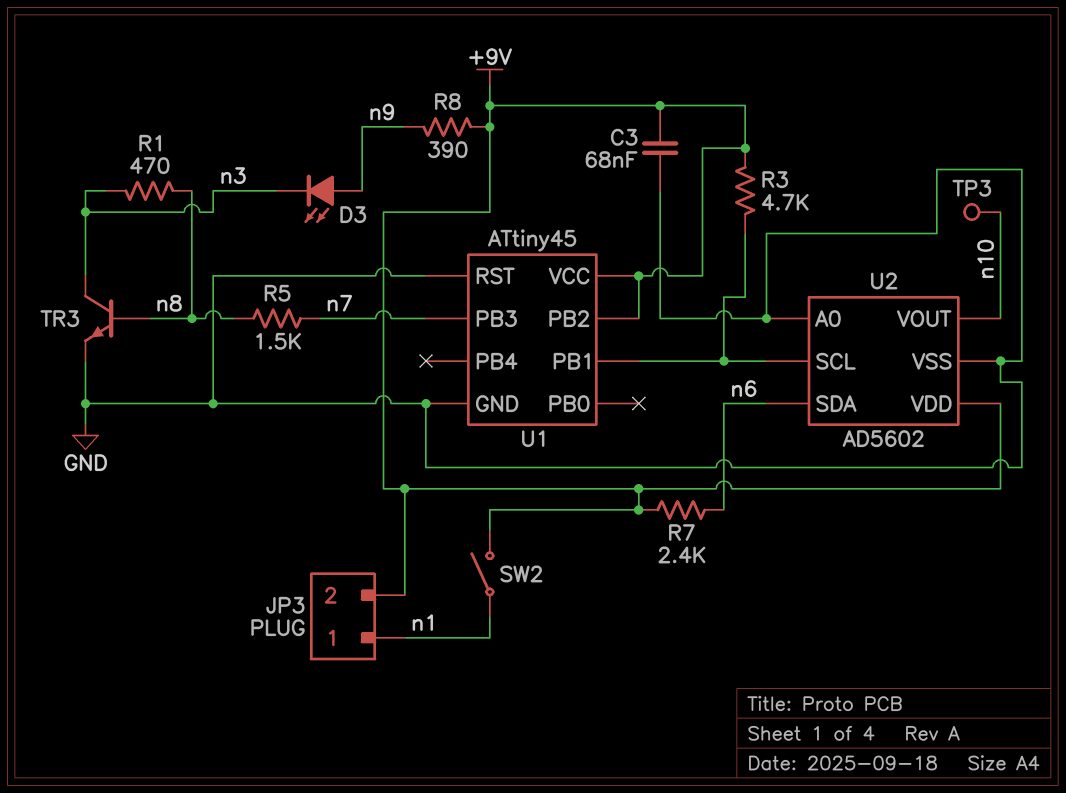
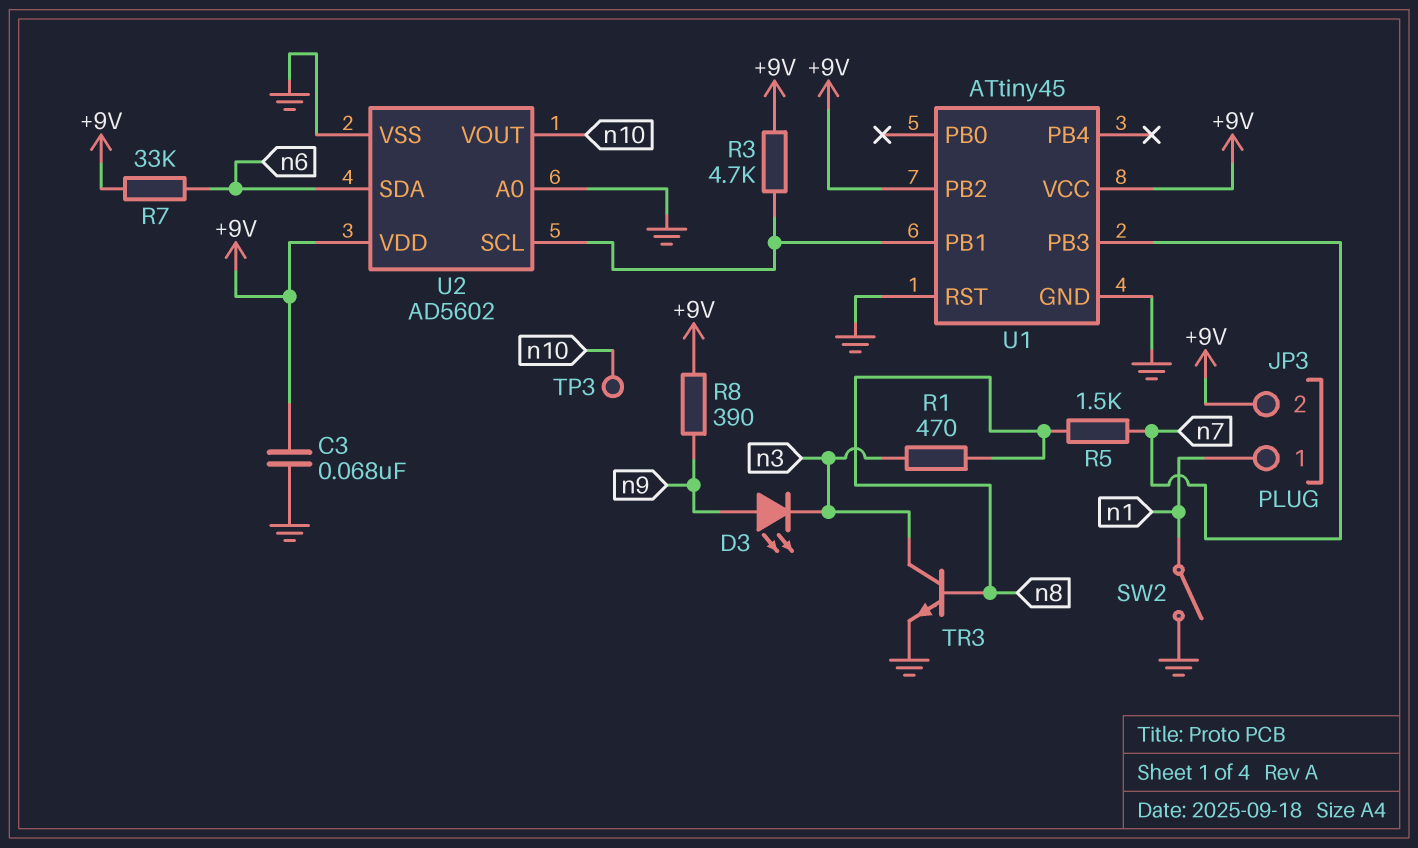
R7: 2.4k (+9V, n6) -> 33k (+9V, n6)
SW2: switch (+9V, n1) -> switch (GND, n1)

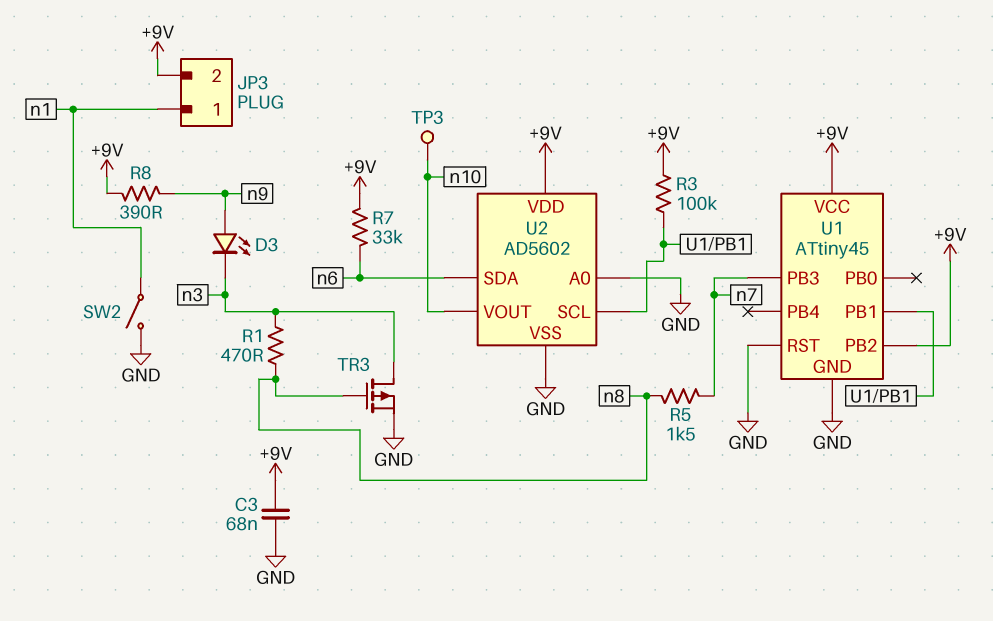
R3: 4.7k (+9V, U1/PB1) -> 100k (+9V, U1/PB1)
TR3: NPN (B n8, C n3, E GND) -> PMOS (G n8, D n3, S GND)

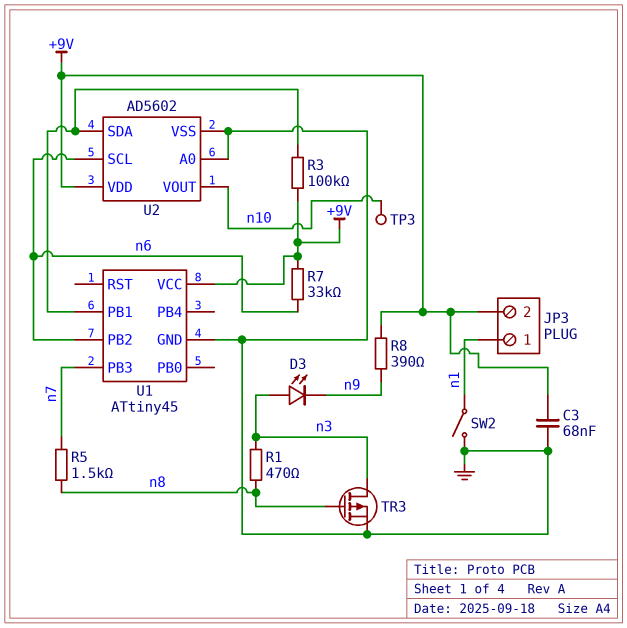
D3: LED (A n9, K n3) -> LED (A n3, K n9)
U1 pin PB2: +9V -> n6
U1 pin RST: GND -> none
U2 pin SCL: U1/PB1 -> n6
U2 pin SDA: n6 -> U1/PB1

